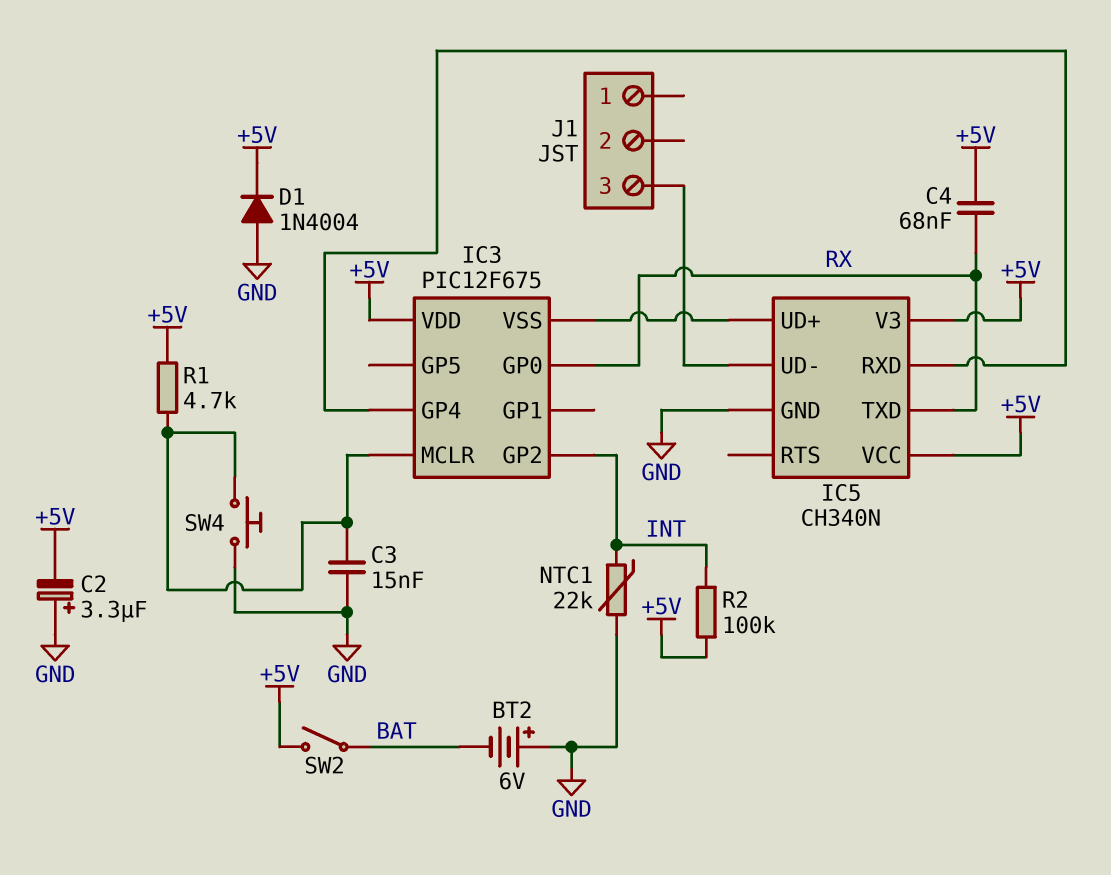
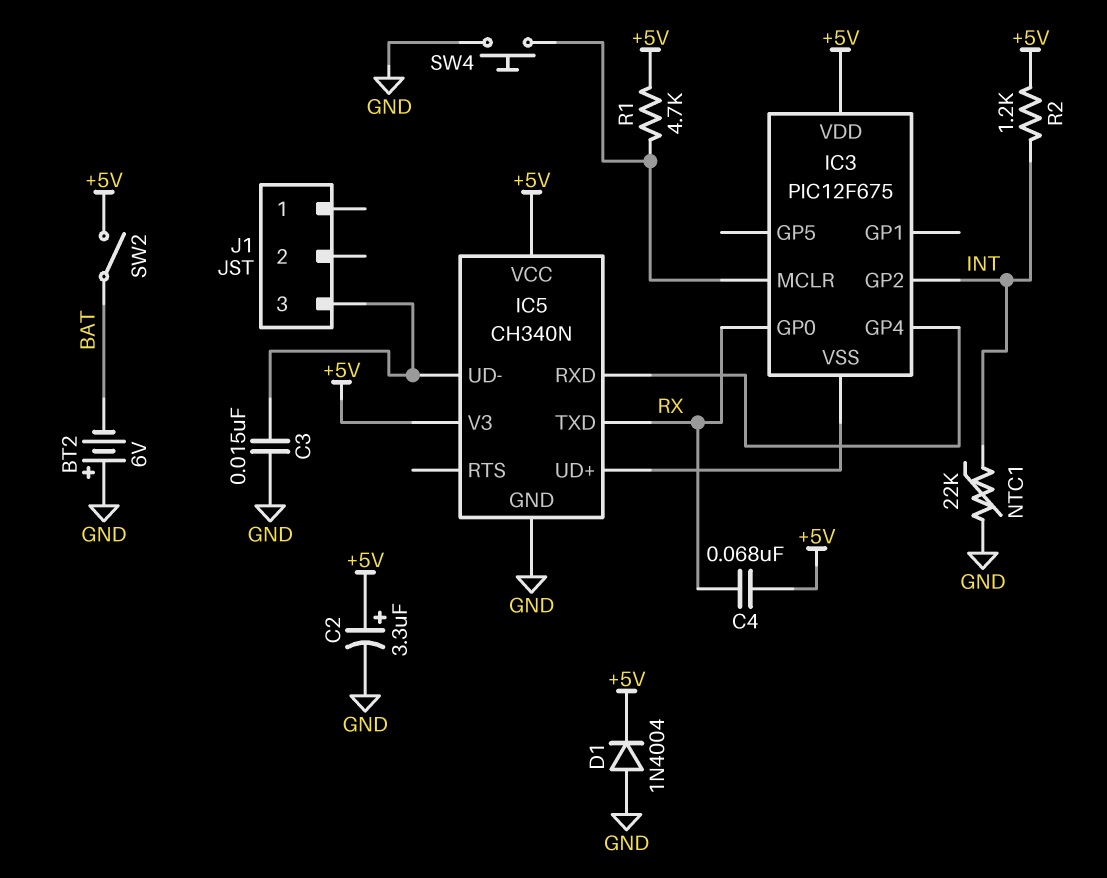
C2: 3.3uF (plus GND, minus +5V) -> 3.3uF (plus +5V, minus GND)
C3: 15nF (GND, IC3/MCLR) -> 15nF (GND, IC5/UD-)
R2: 100k (+5V, INT) -> 1.2k (+5V, INT)

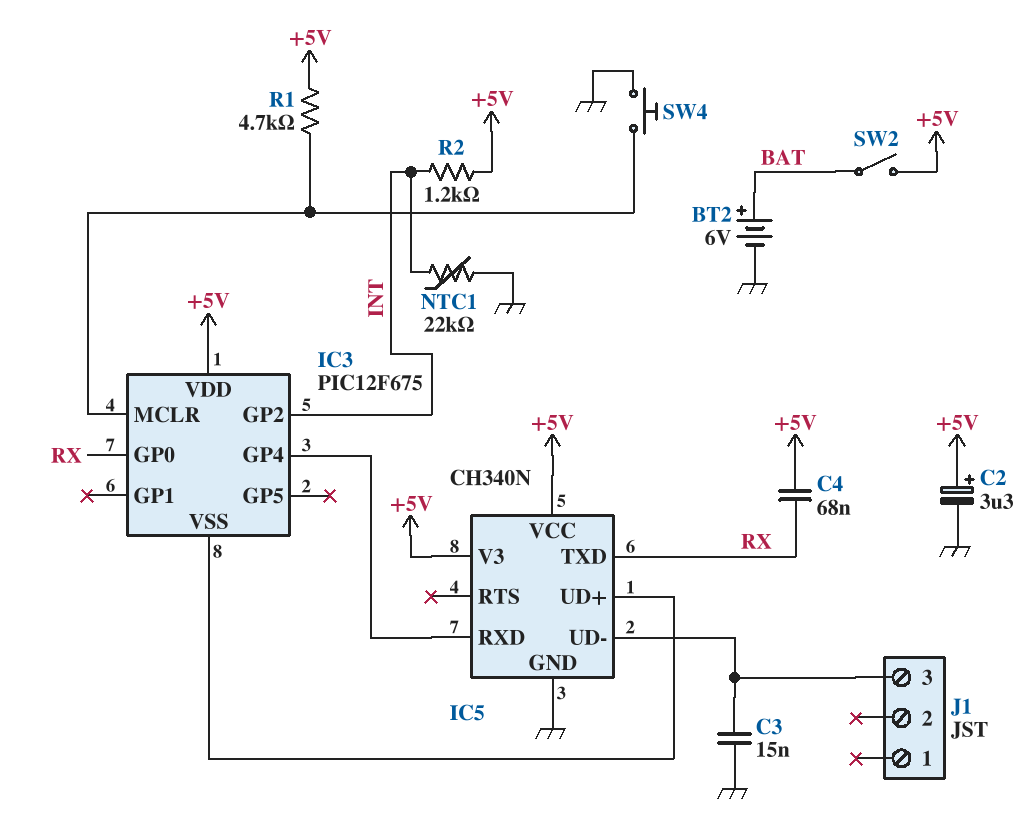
BT2: 6V (plus GND, minus BAT) -> 6V (plus BAT, minus GND)
D1: diode 1N4004 (A GND, K +5V) -> none

